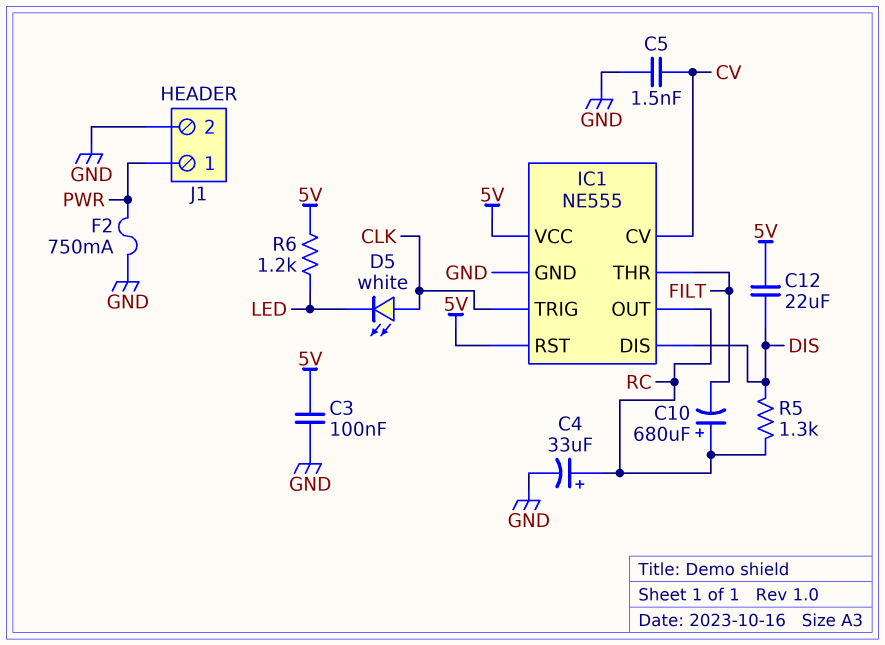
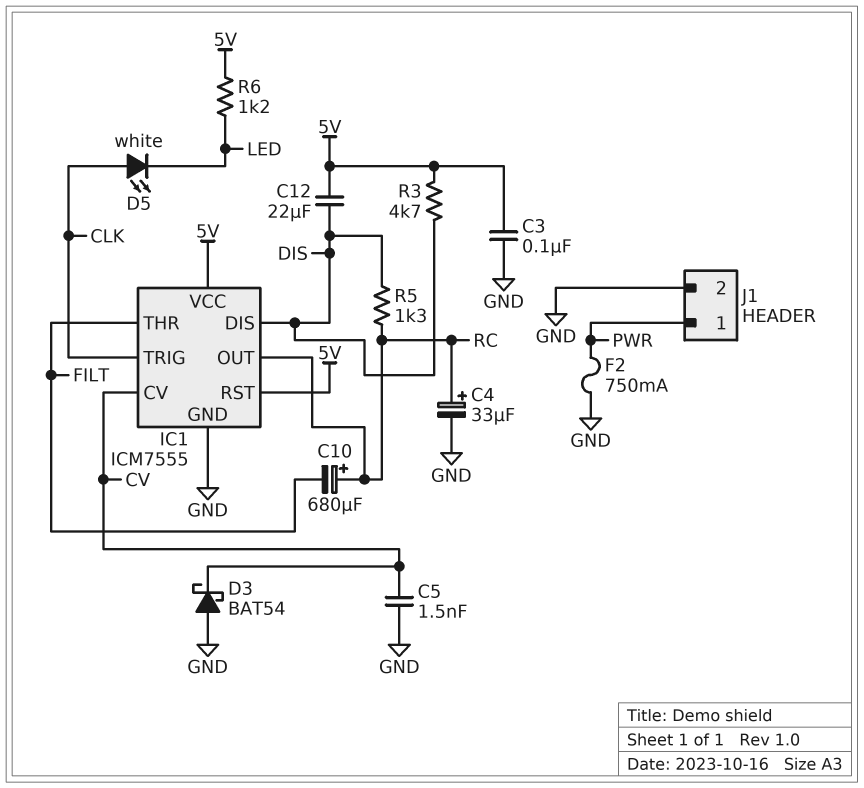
D3: none -> schottky BAT54 (A GND, K CV)
IC1: NE555 -> ICM7555
R3: none -> 4.7k (5V, DIS)

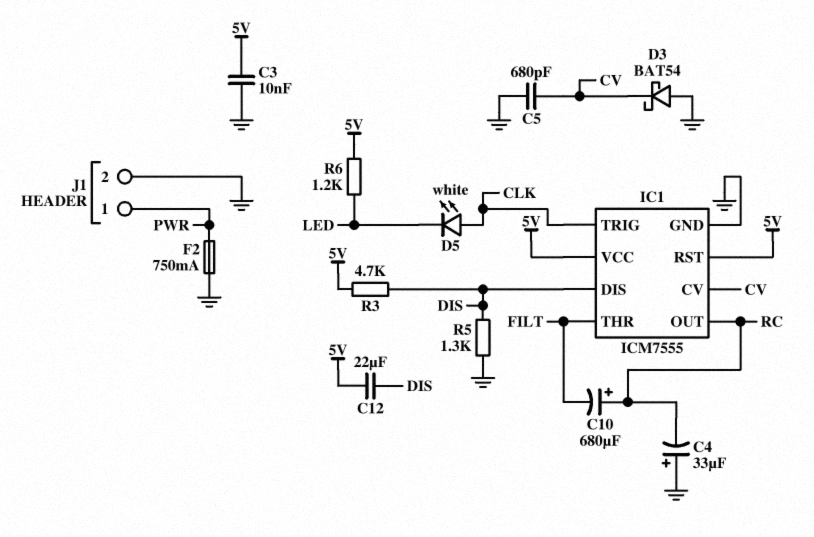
C3: 100nF (5V, GND) -> 10nF (5V, GND)
C4: 33uF (plus RC, minus GND) -> 33uF (plus GND, minus RC)
C5: 1.5nF (CV, GND) -> 680pF (CV, GND)
R5: 1.3k (DIS, RC) -> 1.3k (DIS, GND)

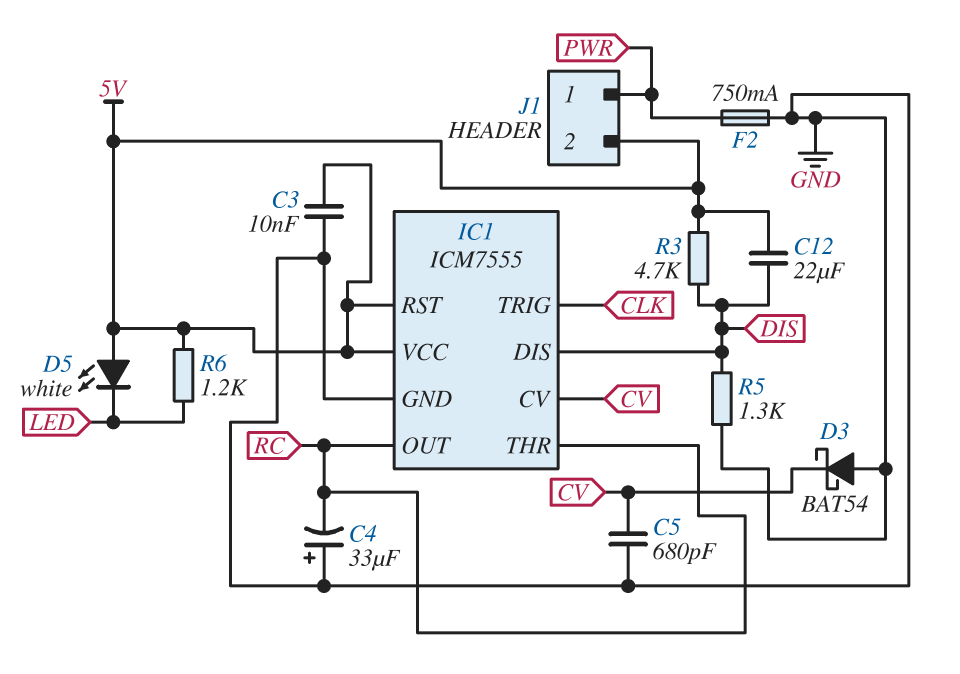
C10: 680uF (plus RC, minus FILT) -> none
D5: LED white (A CLK, K LED) -> LED white (A 5V, K LED)
IC1 pin THR: FILT -> RC
J1 pin 2: GND -> 5V

